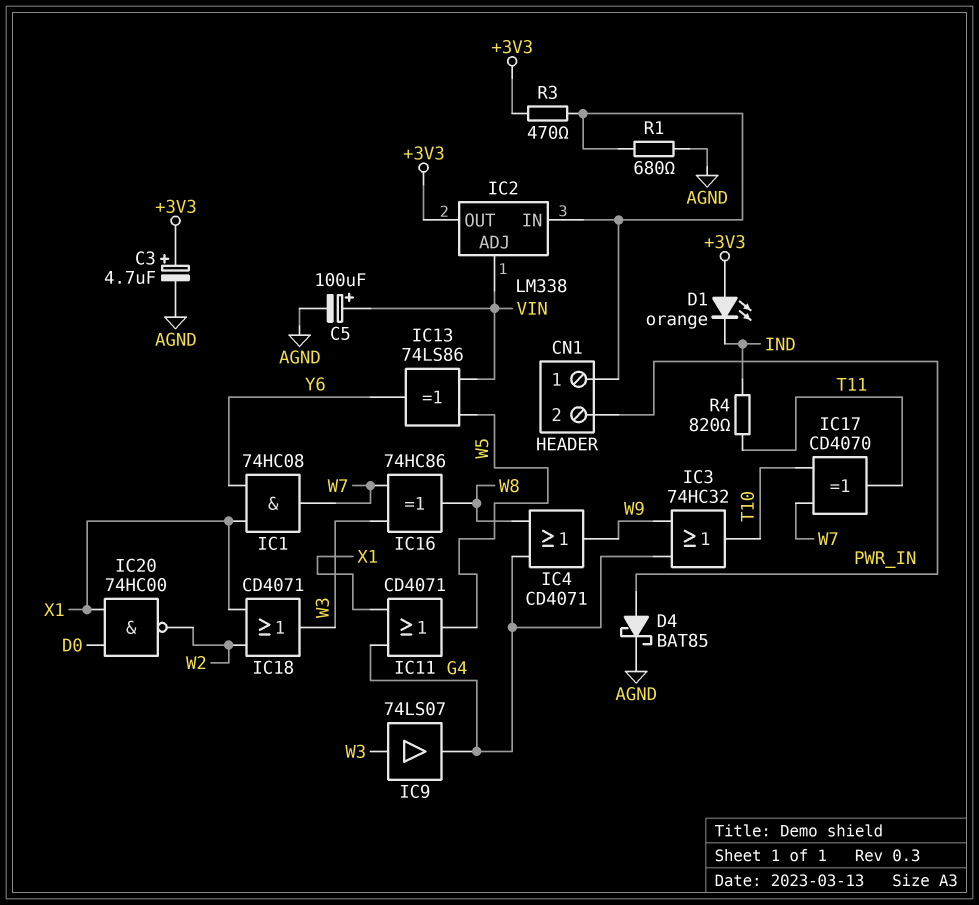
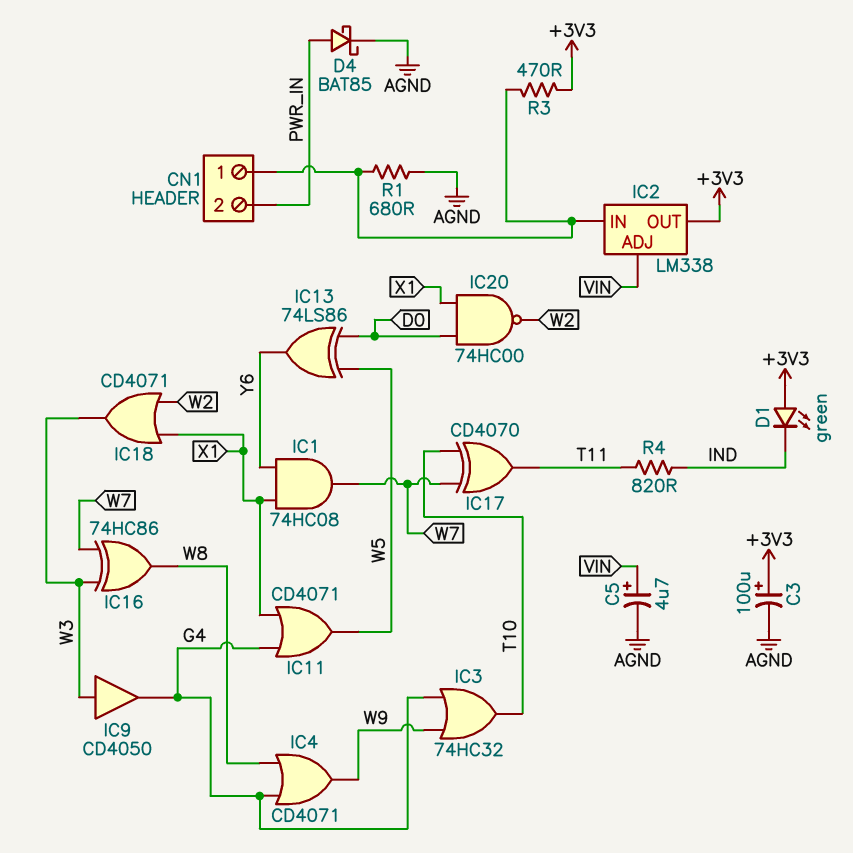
C3: 4.7uF (plus +3V3, minus AGND) -> 100uF (plus +3V3, minus AGND)
C5: 100uF (plus VIN, minus AGND) -> 4.7uF (plus VIN, minus AGND)
D1: LED orange (A +3V3, K IND) -> LED green (A +3V3, K IND)
IC9: buffer 74LS07 (in W3, out G4) -> buffer CD4050 (in W3, out G4)
IC13: XOR 74LS86 (in VIN, in W5, out Y6) -> XOR 74LS86 (in D0, in W5, out Y6)

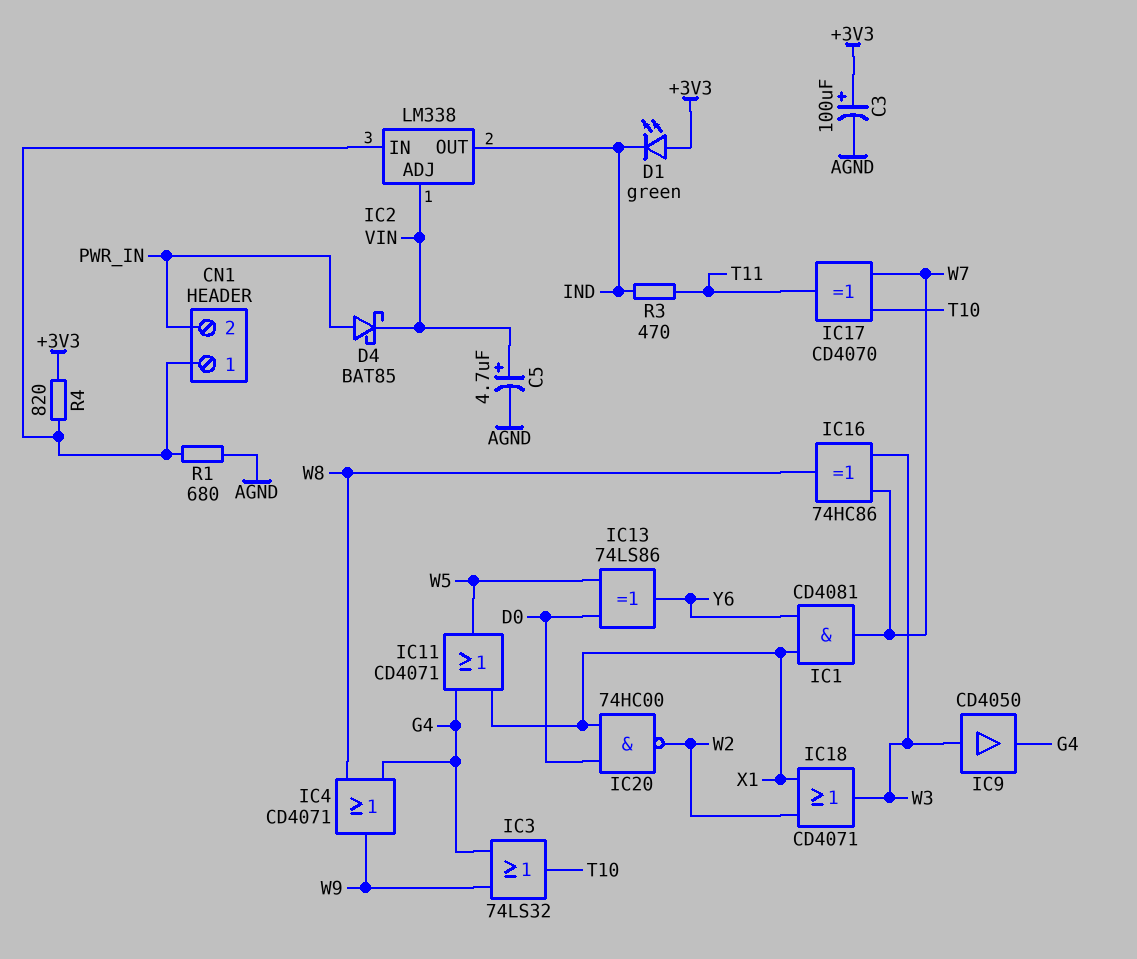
D4: schottky BAT85 (A PWR_IN, K AGND) -> schottky BAT85 (A PWR_IN, K VIN)
IC1: AND 74HC08 (in X1, in Y6, out W7) -> AND CD4081 (in X1, in Y6, out W7)
IC2 pin OUT: +3V3 -> IND
IC3: OR 74HC32 (in G4, in W9, out T10) -> OR 74LS32 (in G4, in W9, out T10)
R3: 470 (+3V3, CN1/1) -> 470 (IND, T11)
R4: 820 (IND, T11) -> 820 (+3V3, CN1/1)

